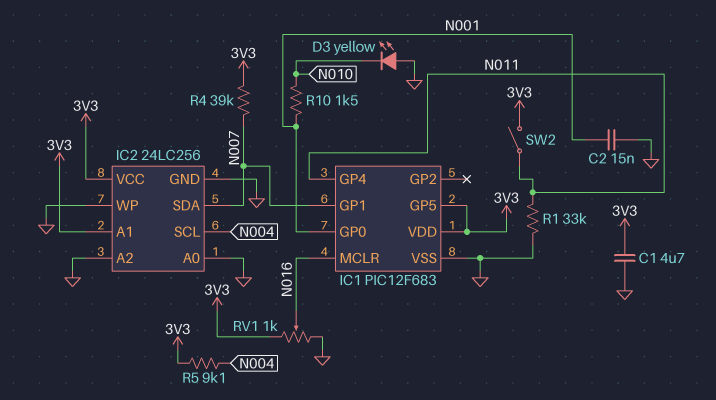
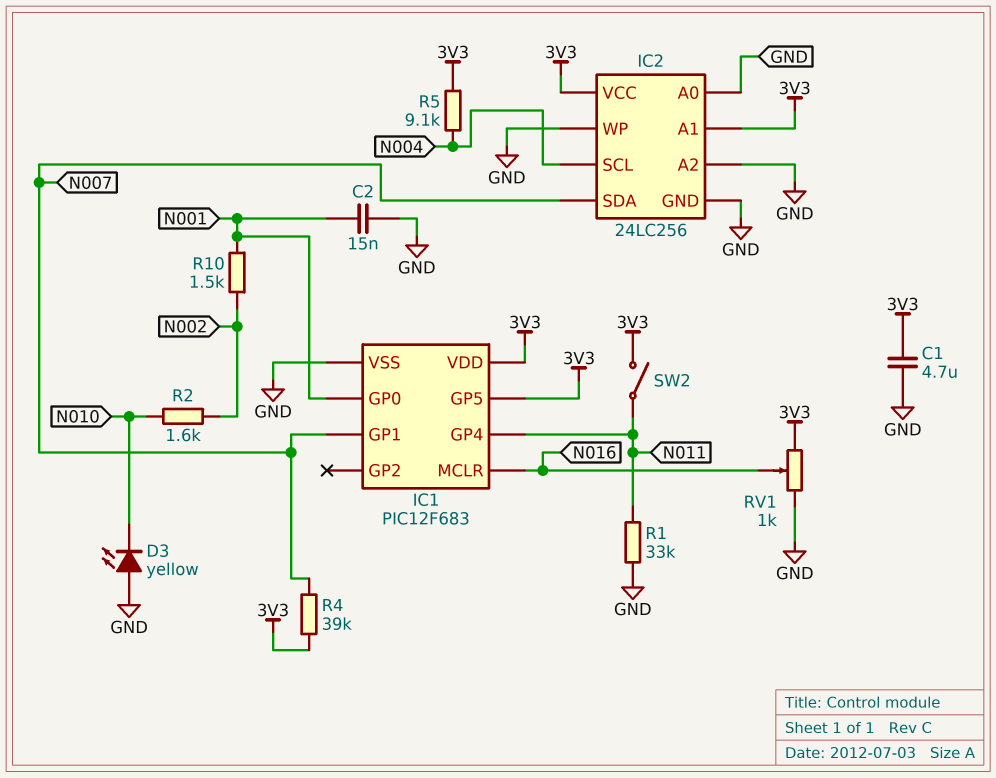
R2: none -> 1.6k (N002, N010)
R10: 1.5k (N001, N010) -> 1.5k (N001, N002)

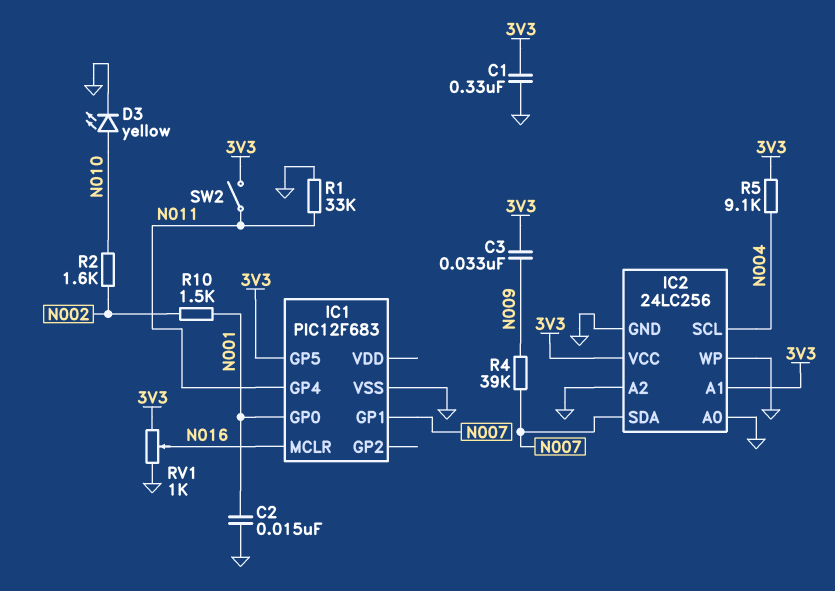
C1: 4.7uF (3V3, GND) -> 330nF (3V3, GND)
C3: none -> 33nF (3V3, N009)
D3: LED yellow (A GND, K N010) -> LED yellow (A N010, K GND)
IC1 pin VDD: 3V3 -> none
R4: 39k (3V3, N007) -> 39k (N007, N009)

